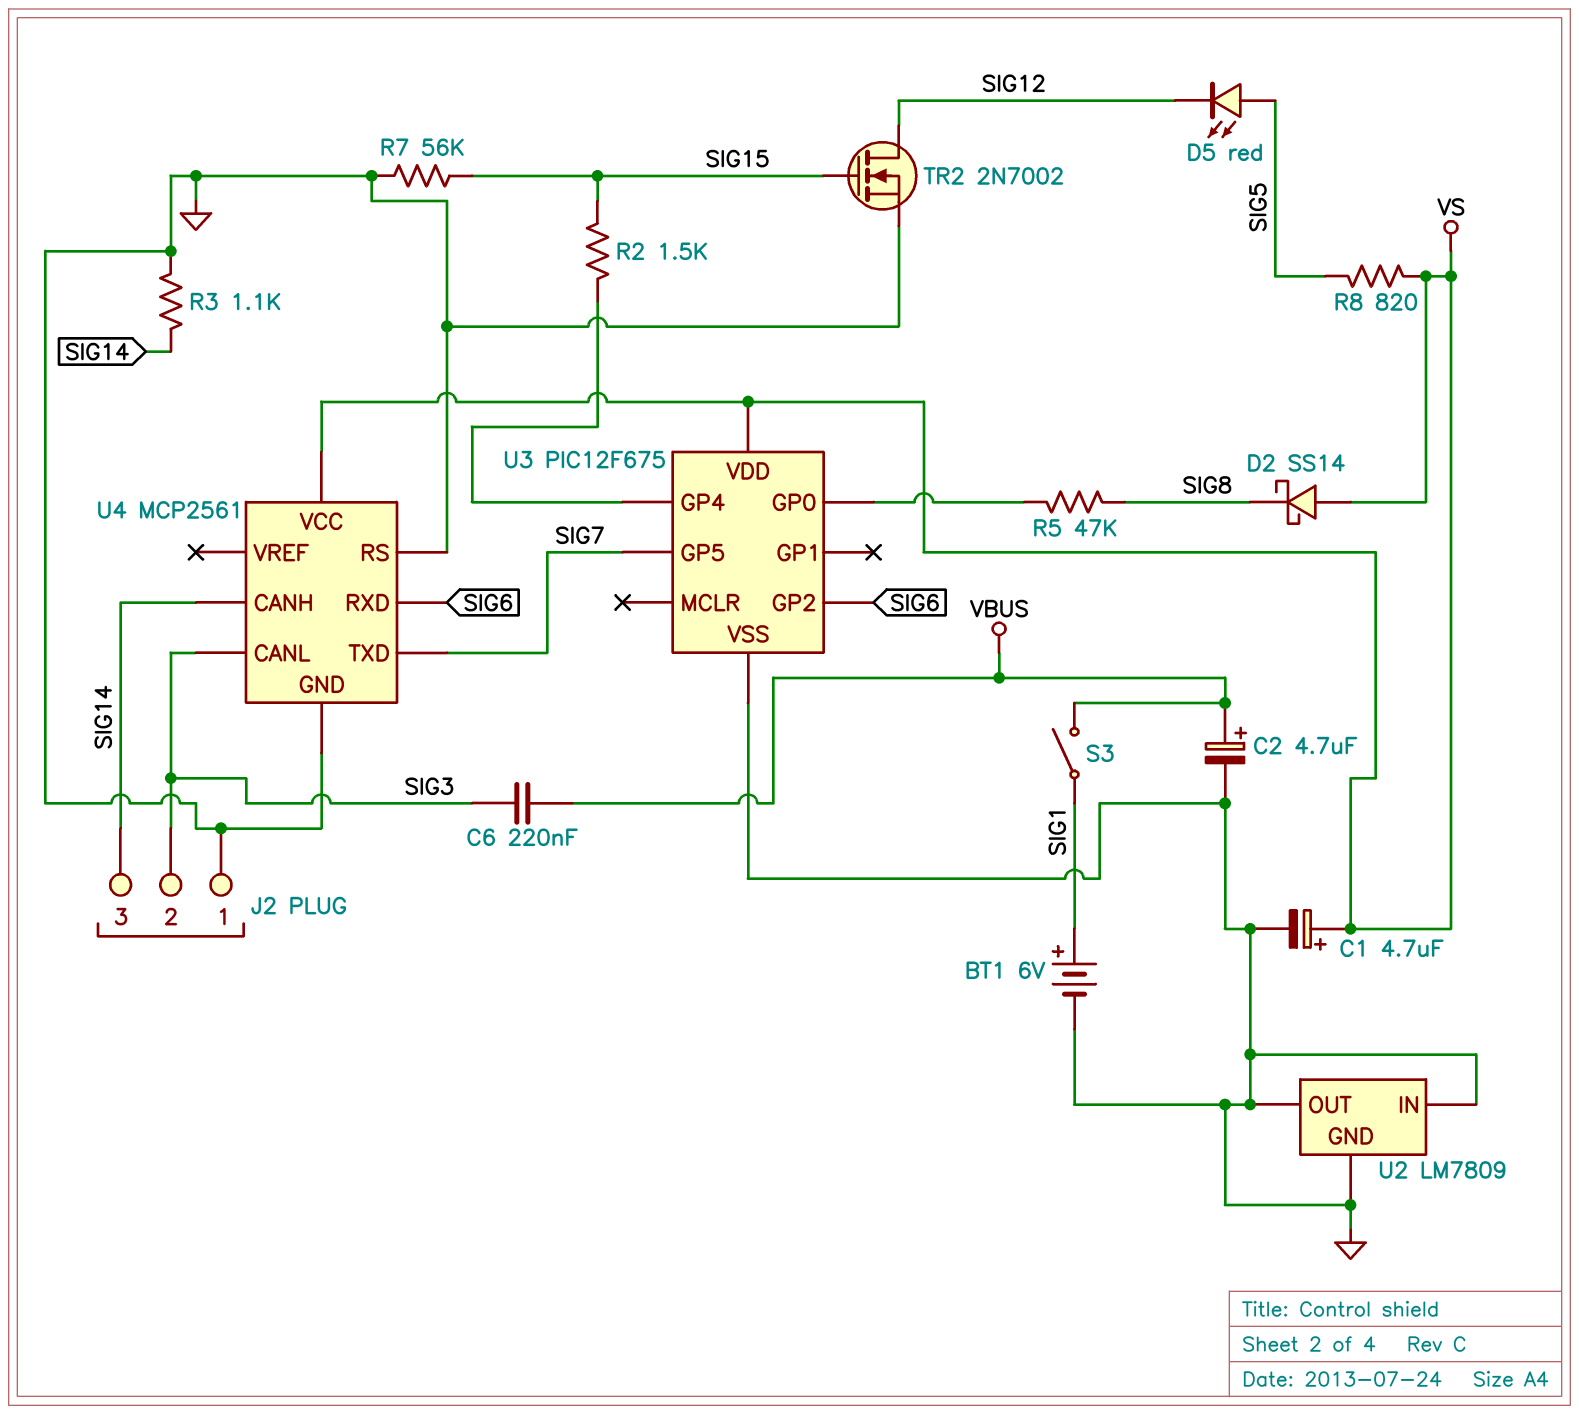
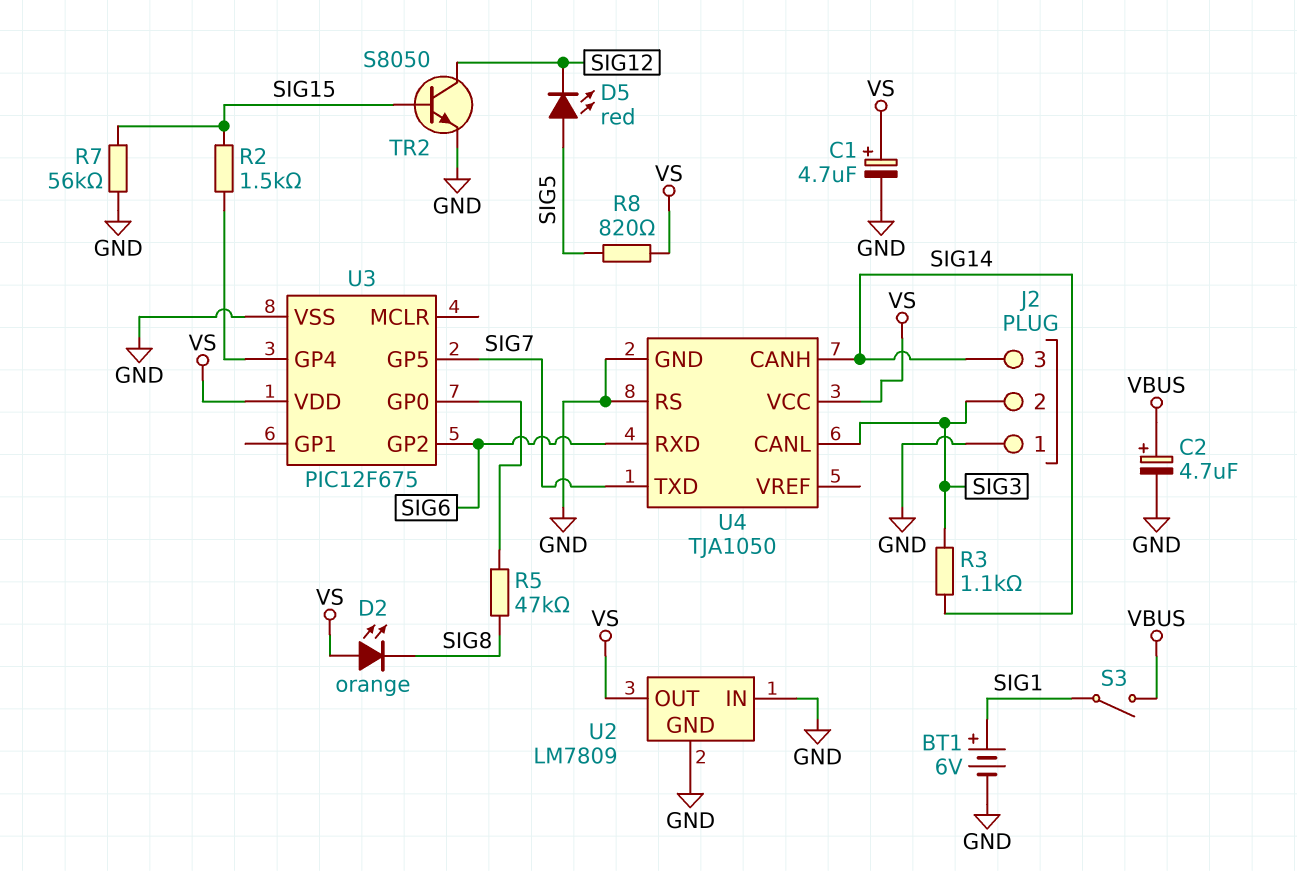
C6: 220nF (SIG3, VBUS) -> none
D2: schottky SS14 (A VS, K SIG8) -> LED orange (A VS, K SIG8)
R3: 1.1k (GND, SIG14) -> 1.1k (SIG3, SIG14)
TR2: NMOS 2N7002 (G SIG15, D SIG12, S GND) -> NPN S8050 (B SIG15, C SIG12, E GND)
U2 pin OUT: GND -> VS
U4: MCP2561 -> TJA1050

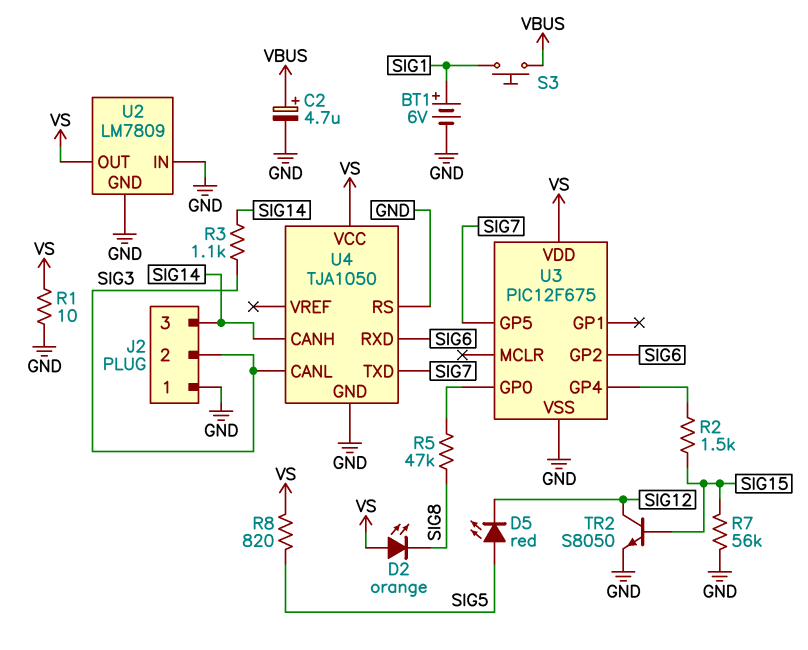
C1: 4.7uF (plus VS, minus GND) -> none
R1: none -> 10 (GND, VS)
S3: switch (SIG1, VBUS) -> button (SIG1, VBUS)

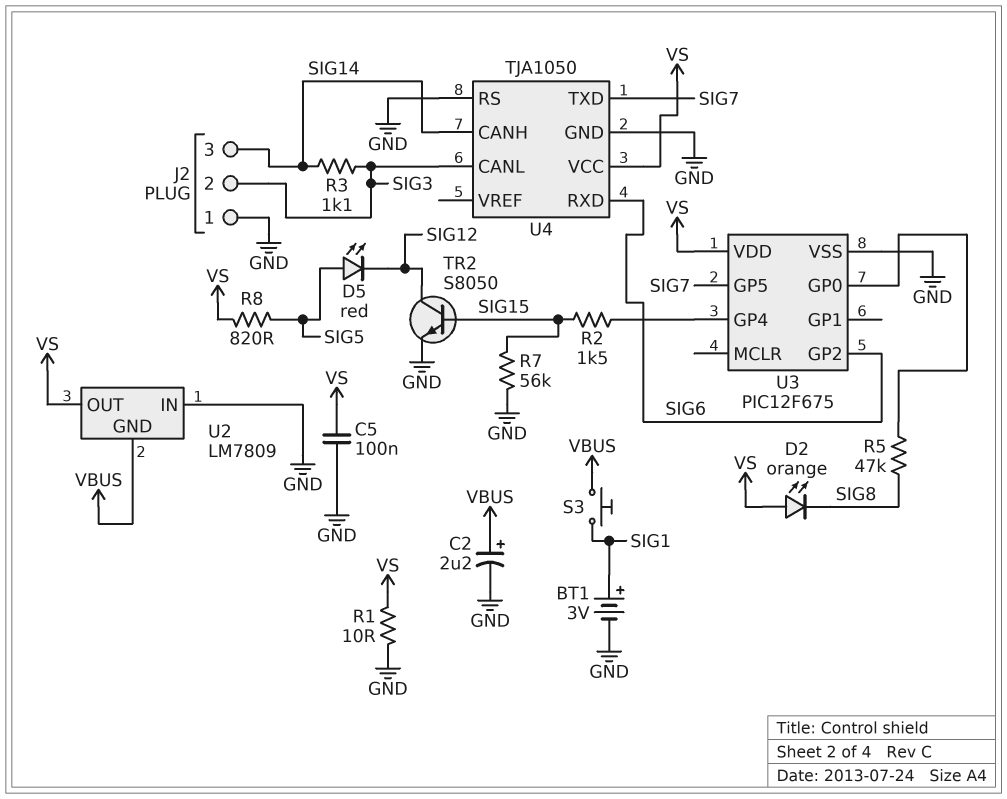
BT1: 6V (plus SIG1, minus GND) -> 3V (plus SIG1, minus GND)
C2: 4.7uF (plus VBUS, minus GND) -> 2.2uF (plus VBUS, minus GND)
C5: none -> 100nF (GND, VS)
U2 pin GND: GND -> VBUS

